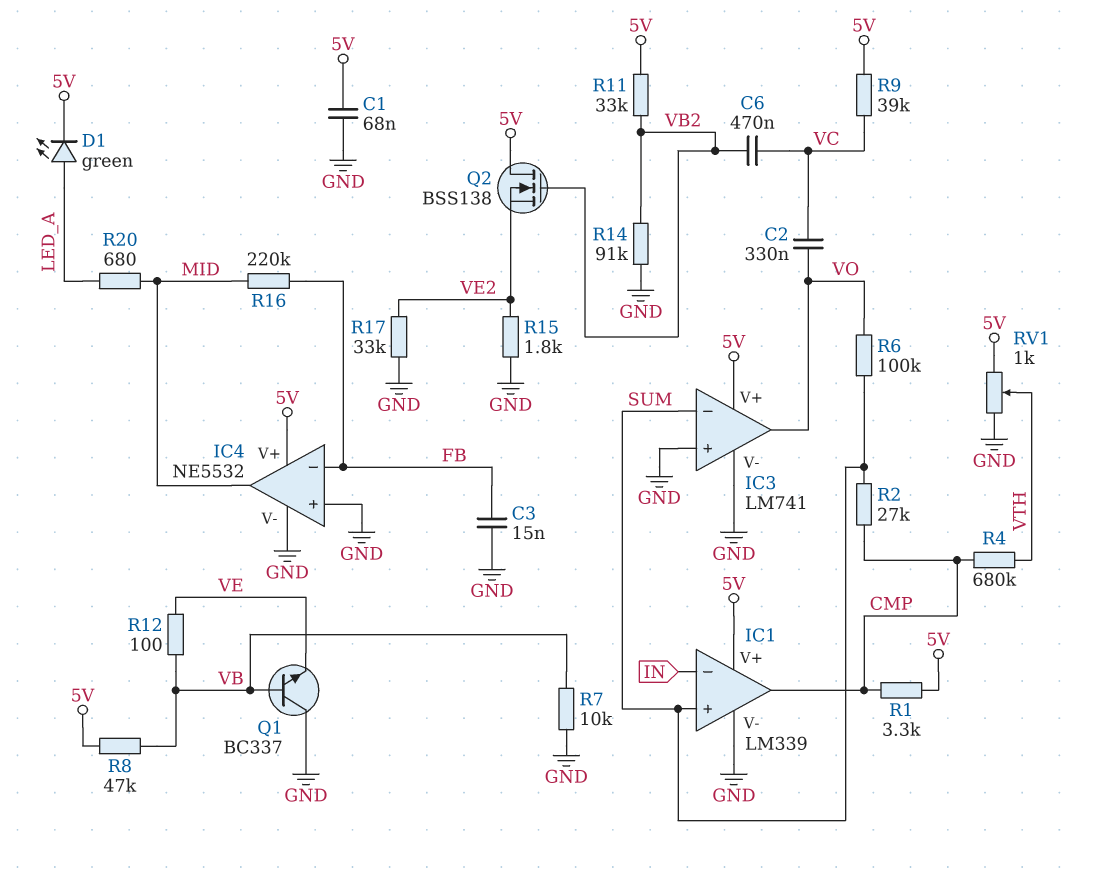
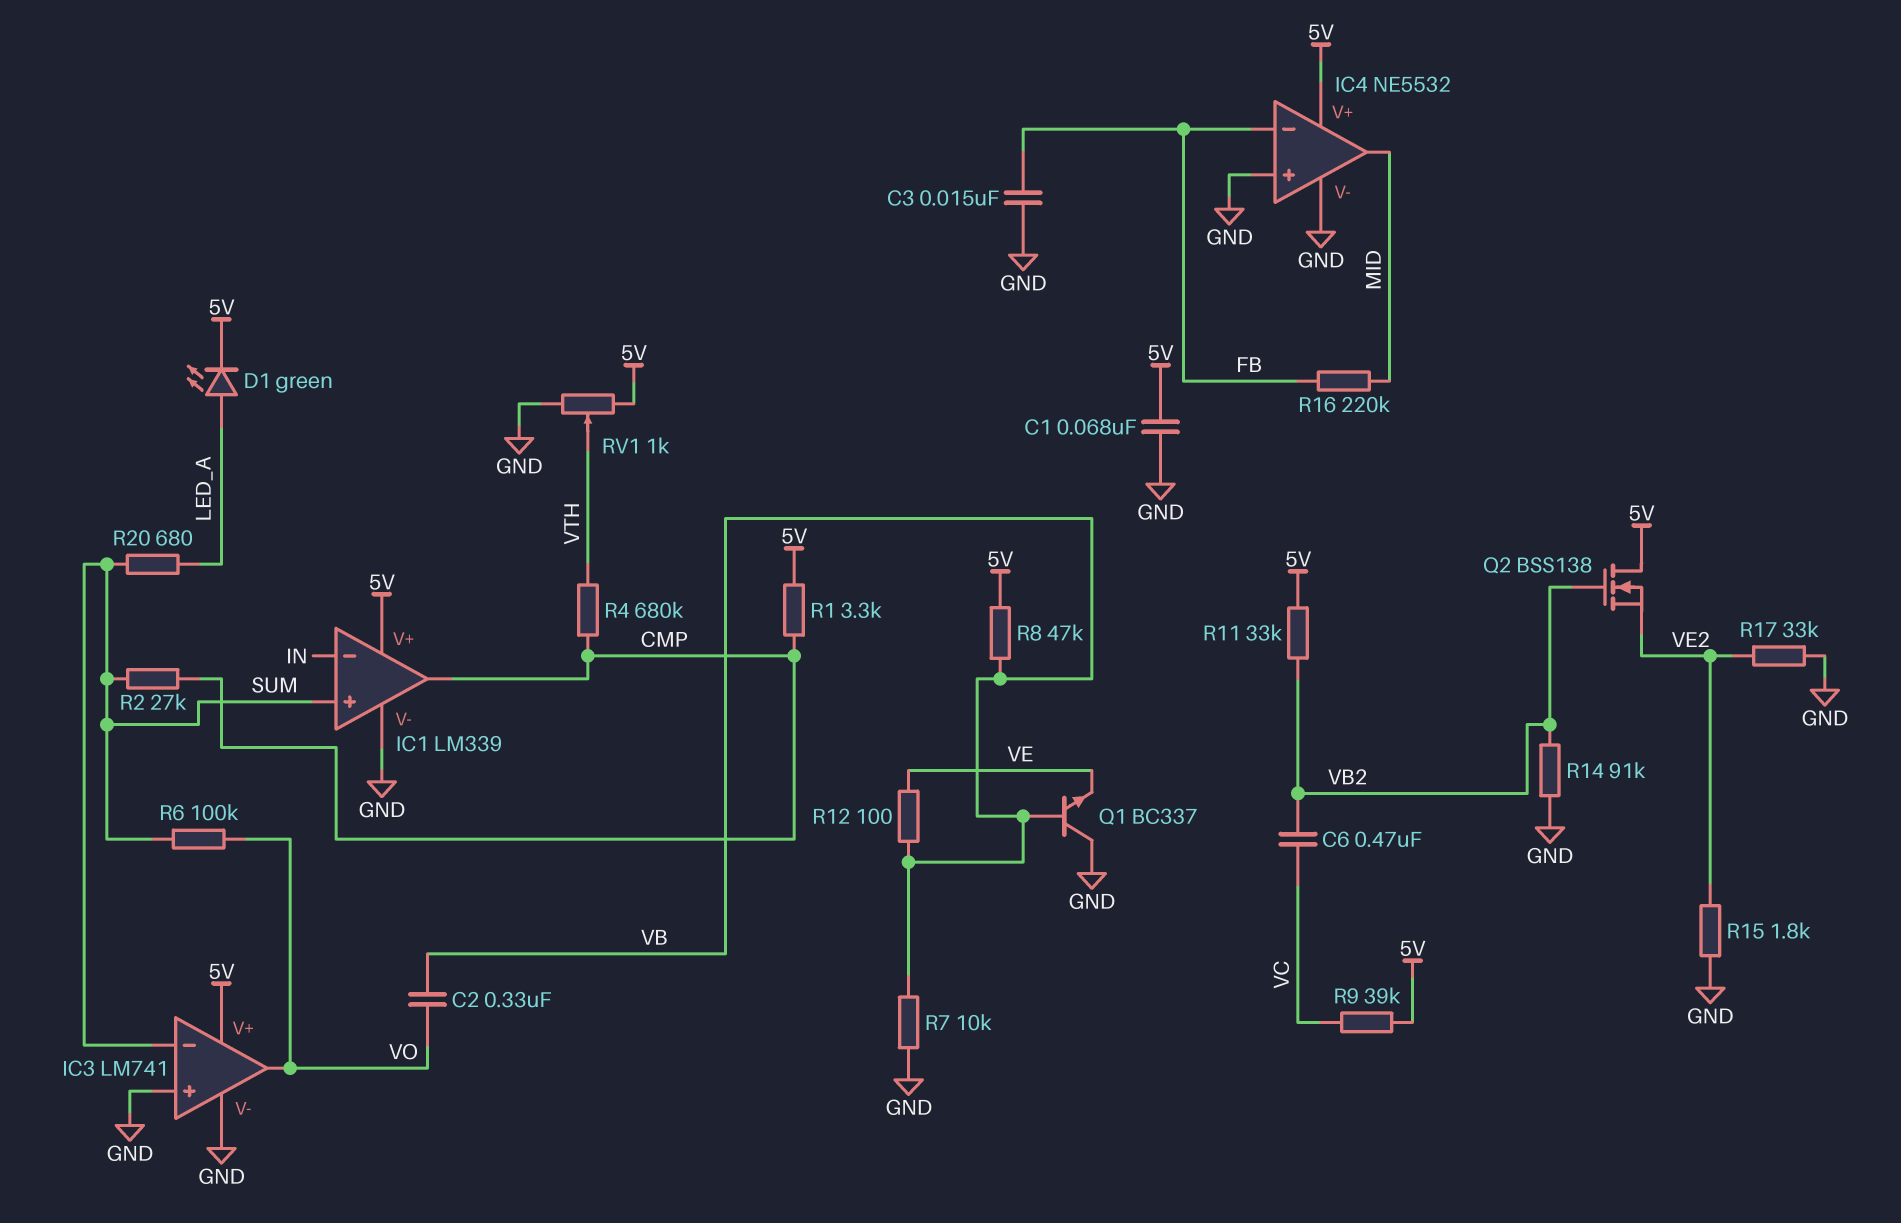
C2: 330nF (VC, VO) -> 330nF (VB, VO)
R20: 680 (LED_A, MID) -> 680 (LED_A, SUM)

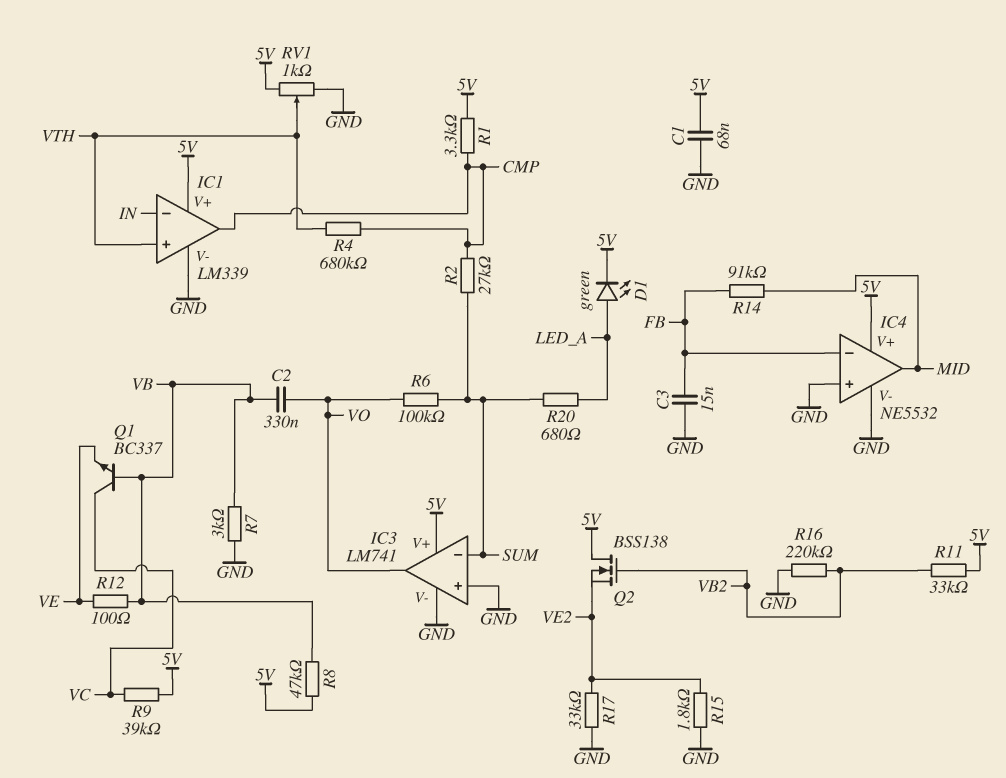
C6: 470nF (VB2, VC) -> none
IC1 pin in+: SUM -> VTH
Q1: NPN BC337 (B VB, C GND, E VE) -> NPN BC337 (B VB, C VC, E VE)
R7: 10k (GND, VB) -> 3k (GND, VB)
R14: 91k (GND, VB2) -> 91k (FB, MID)
R16: 220k (FB, MID) -> 220k (GND, VB2)

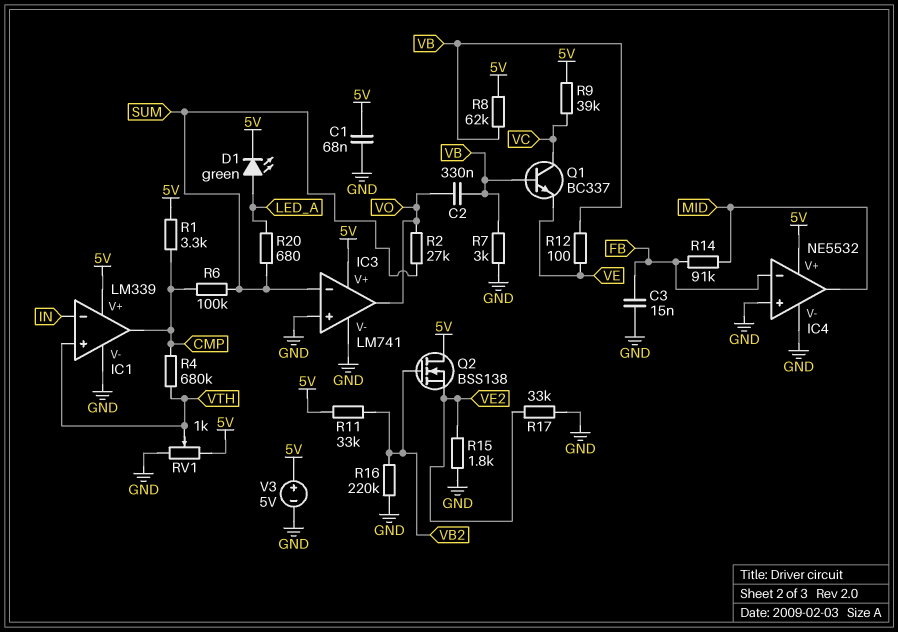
R2: 27k (CMP, SUM) -> 27k (SUM, VO)
R6: 100k (SUM, VO) -> 100k (CMP, SUM)
R8: 47k (5V, VB) -> 62k (5V, VB)
V3: none -> 5V (plus 5V, minus GND)

